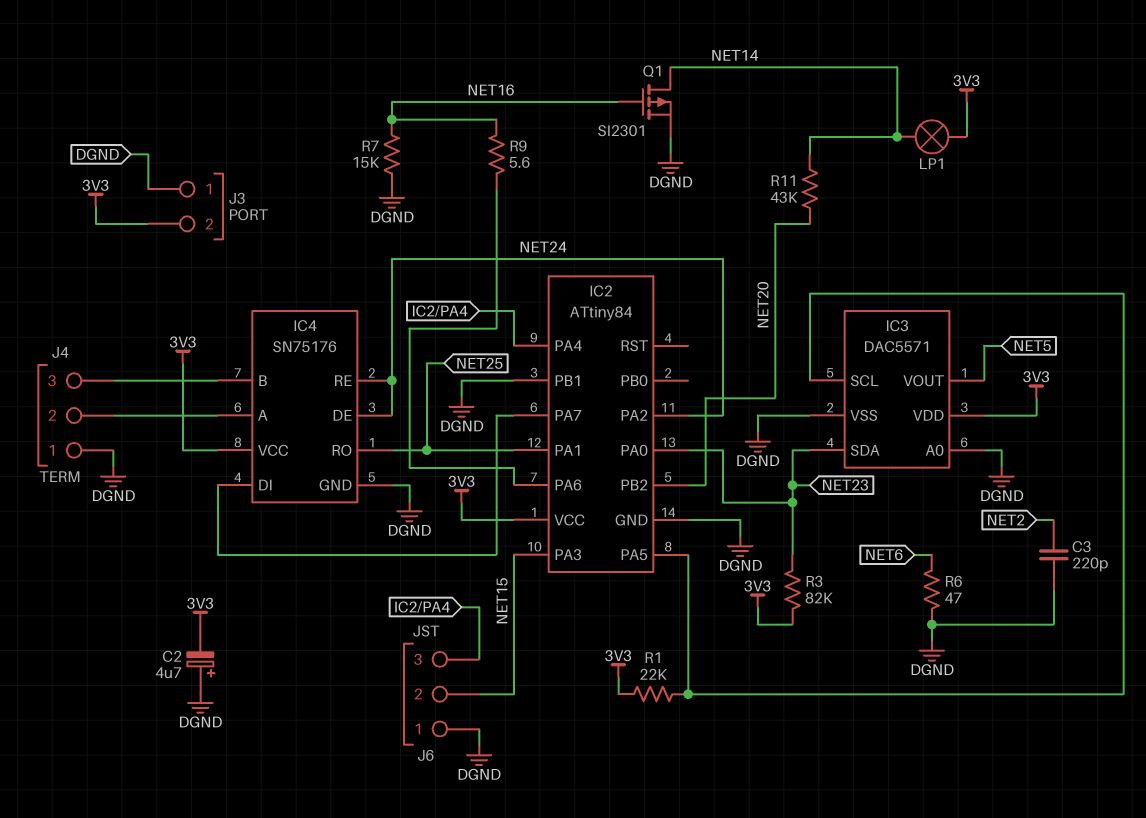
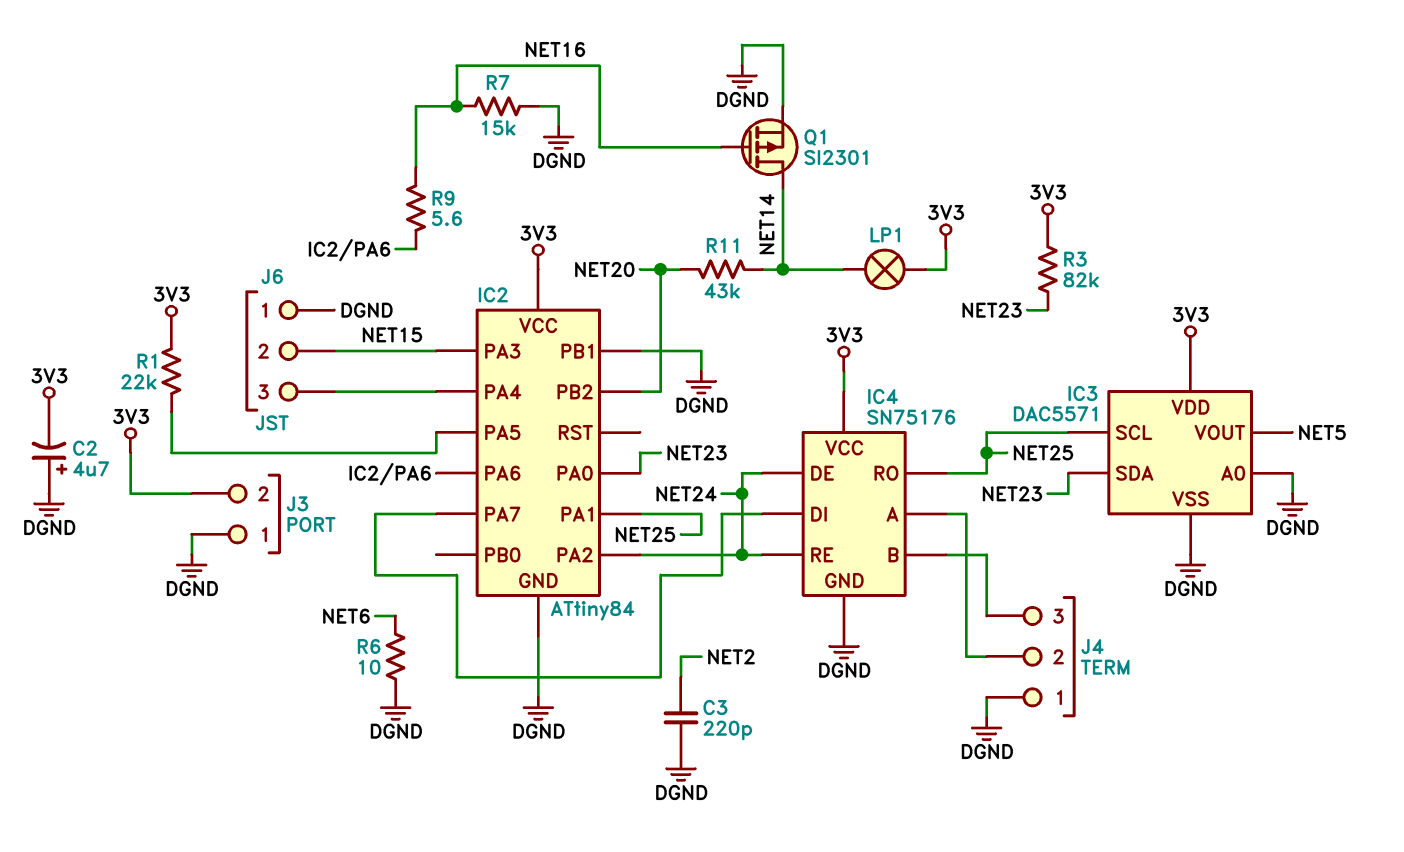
IC3 pin SCL: IC2/PA5 -> NET25
R6: 47 (DGND, NET6) -> 10 (DGND, NET6)

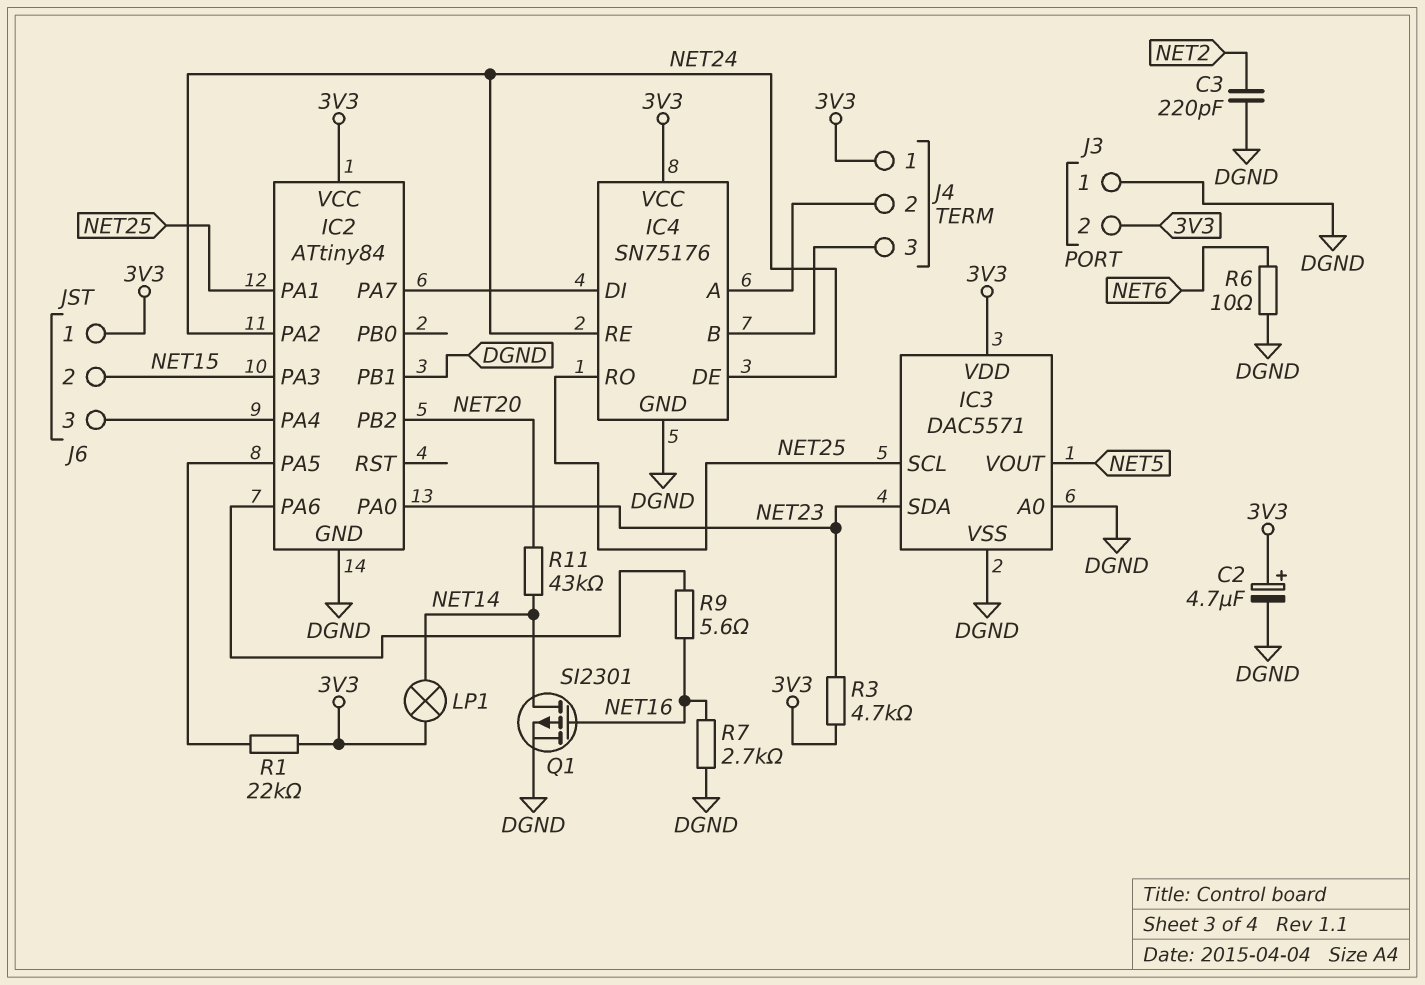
C2: 4.7uF (plus DGND, minus 3V3) -> 4.7uF (plus 3V3, minus DGND)
J4 pin 1: DGND -> 3V3
J6 pin 1: DGND -> 3V3
R3: 82k (3V3, NET23) -> 4.7k (3V3, NET23)
R7: 15k (DGND, NET16) -> 2.7k (DGND, NET16)

